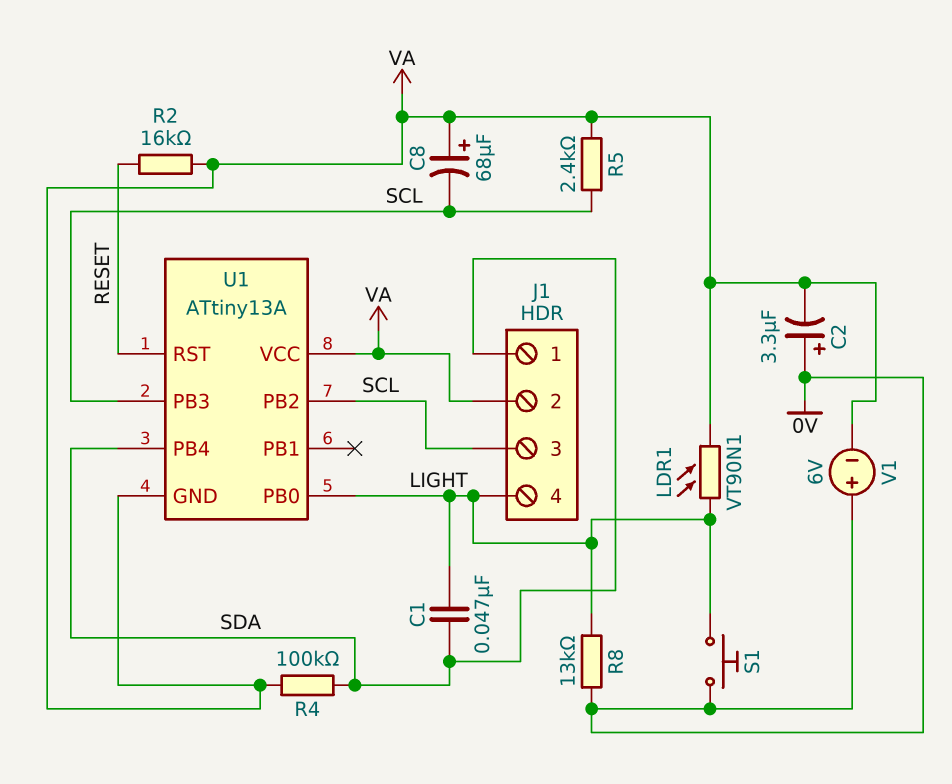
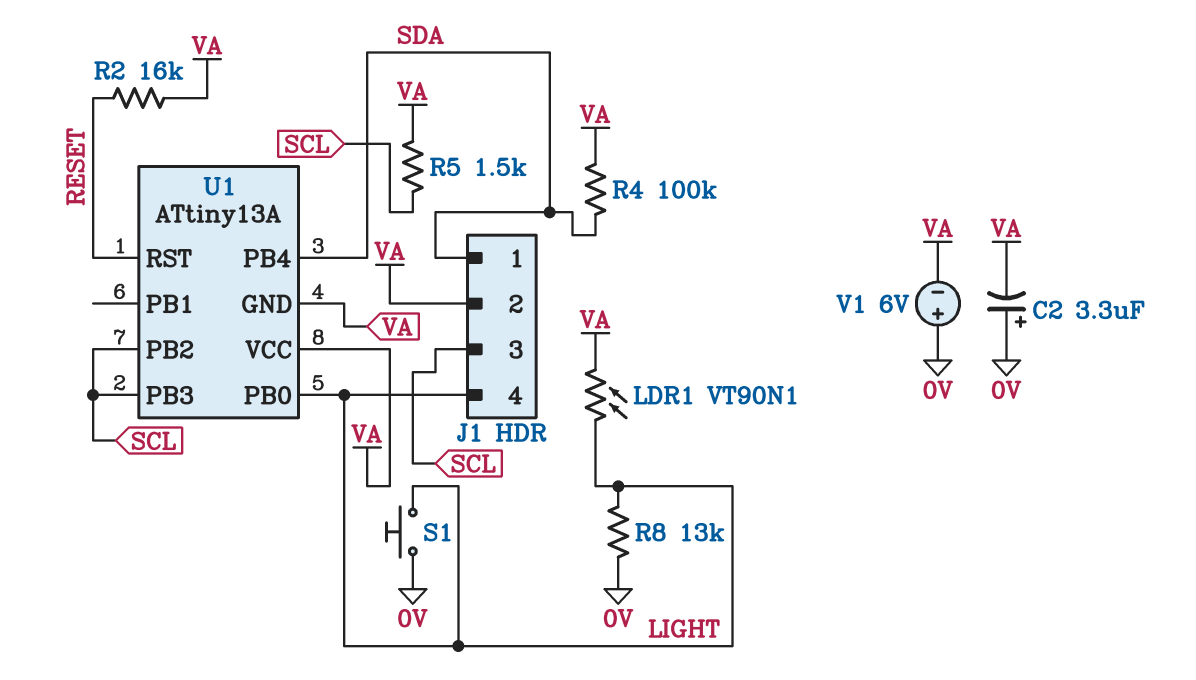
C1: 47nF (LIGHT, SDA) -> none
C8: 68uF (plus VA, minus SCL) -> none
R5: 2.4k (SCL, VA) -> 1.5k (SCL, VA)

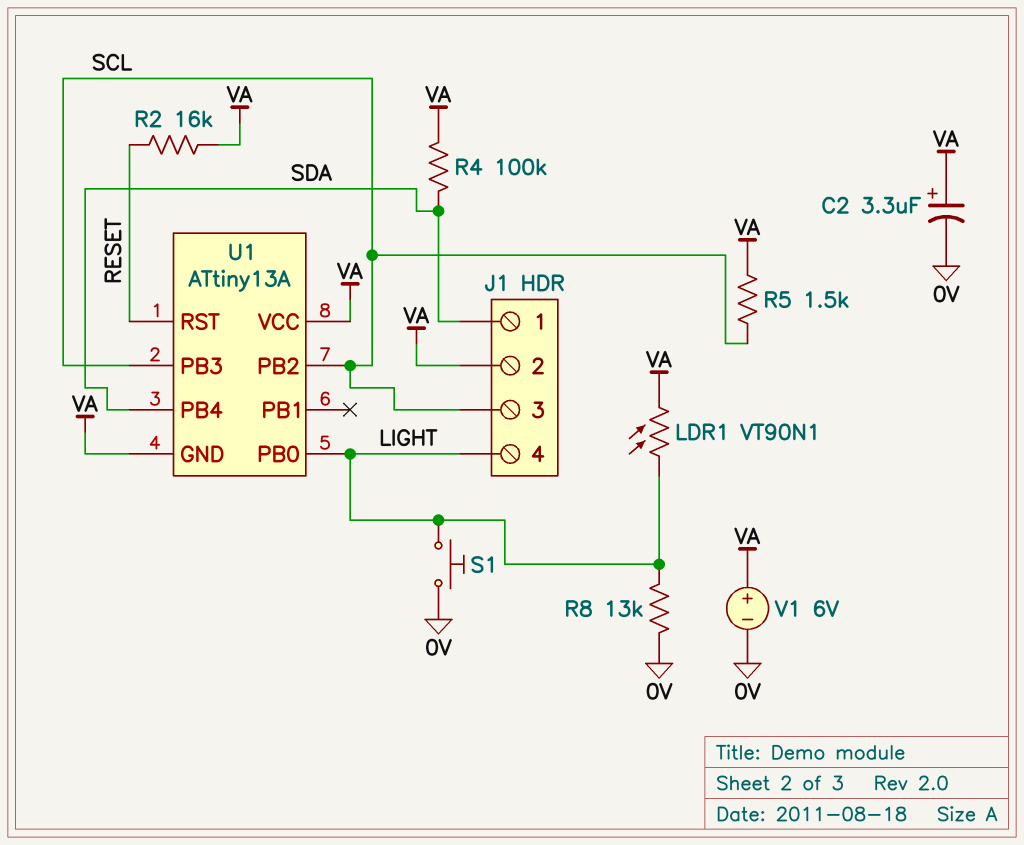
C2: 3.3uF (plus 0V, minus VA) -> 3.3uF (plus VA, minus 0V)
V1: 6V (plus 0V, minus VA) -> 6V (plus VA, minus 0V)

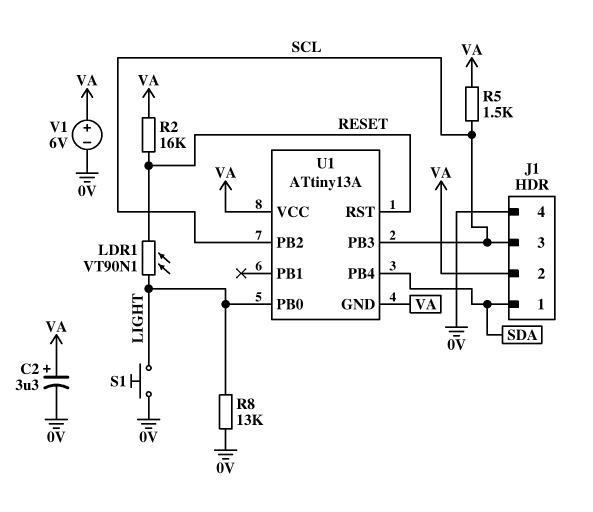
J1 pin 4: LIGHT -> 0V
LDR1: VT90N1 (LIGHT, VA) -> VT90N1 (LIGHT, RESET)
R4: 100k (SDA, VA) -> none

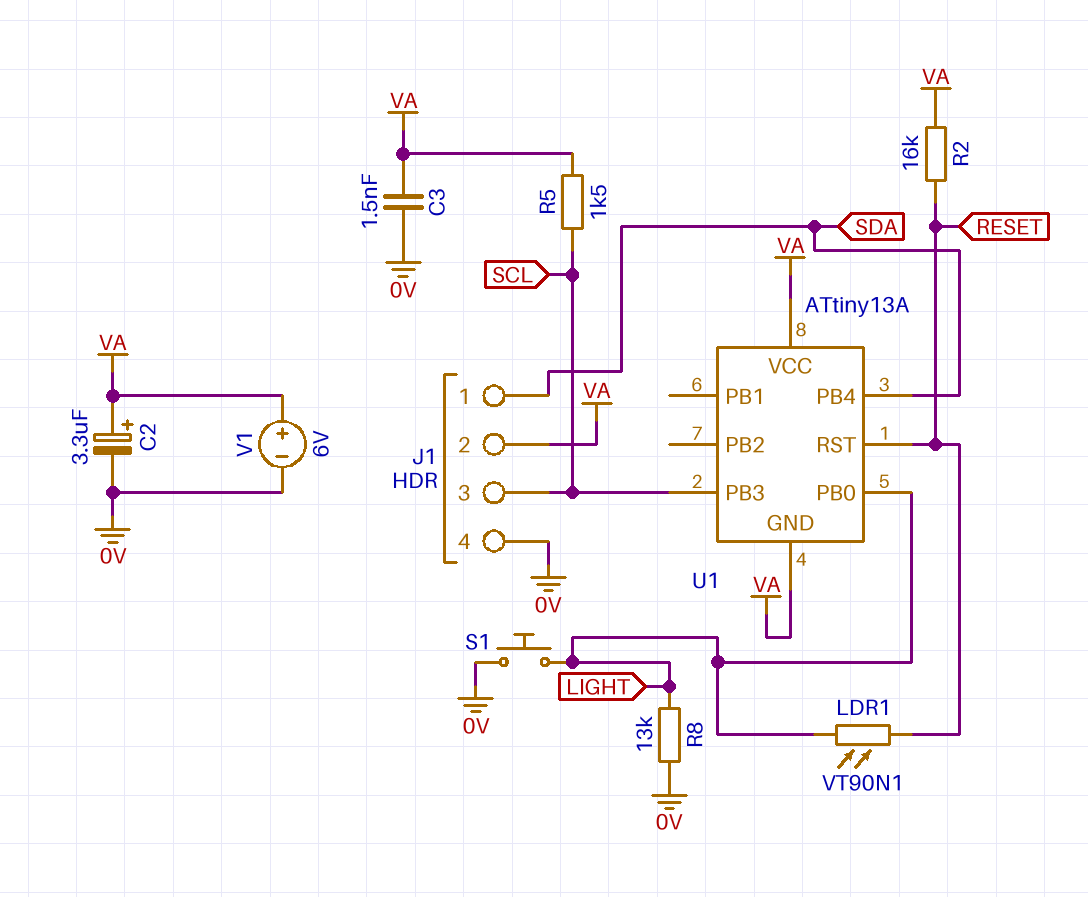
C3: none -> 1.5nF (0V, VA)
U1 pin PB2: SCL -> none

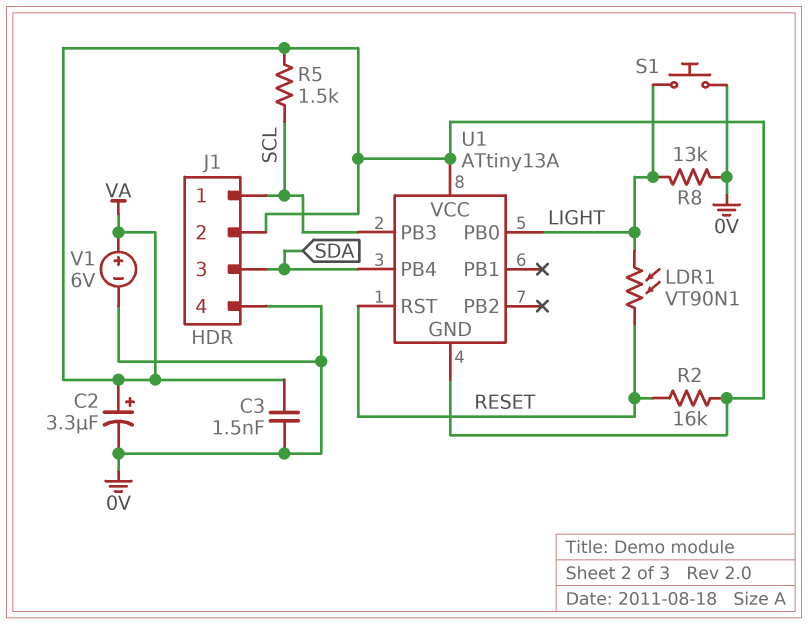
J1 pin 1: SDA -> SCL
J1 pin 3: SCL -> SDA

